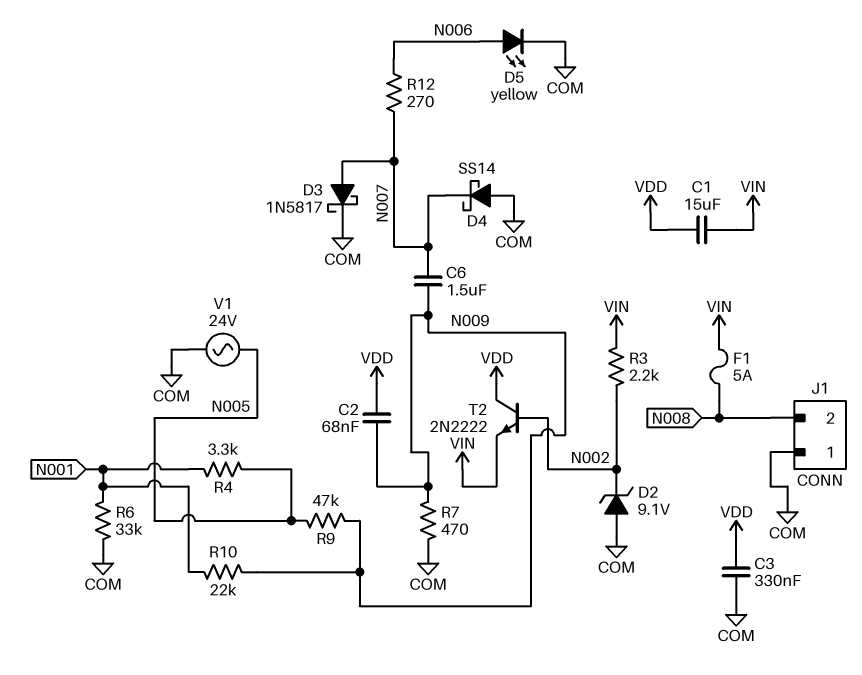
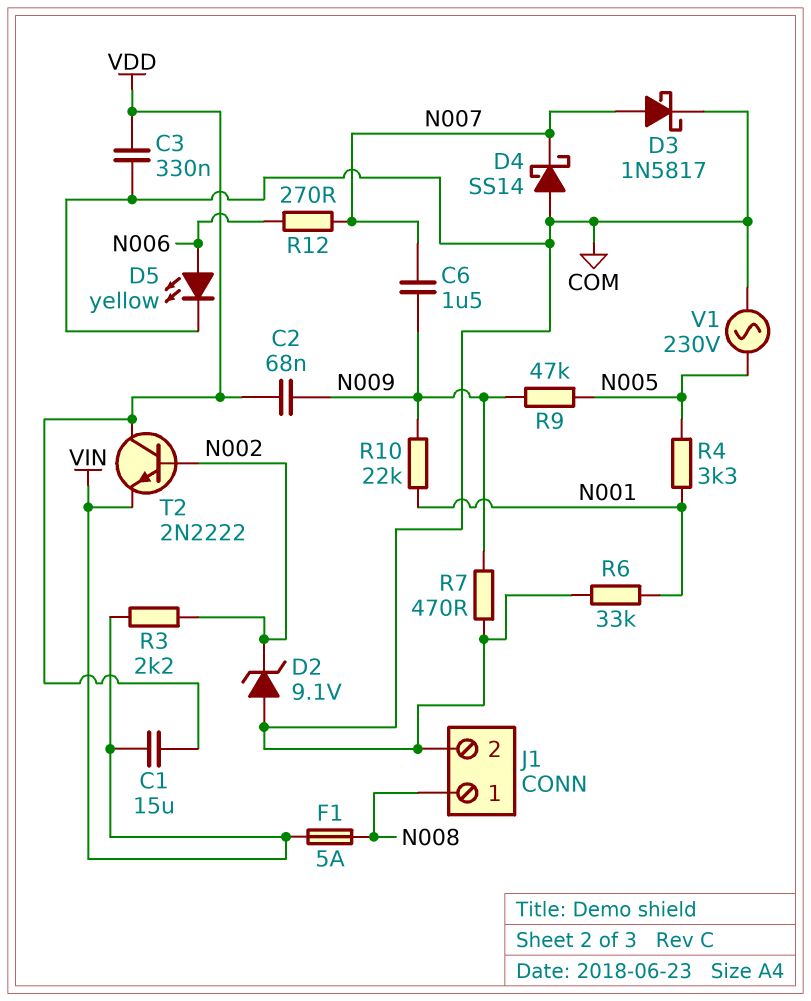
J1 pin 1: COM -> N008
J1 pin 2: N008 -> COM
V1: AC 24V (COM, N005) -> AC 230V (COM, N005)

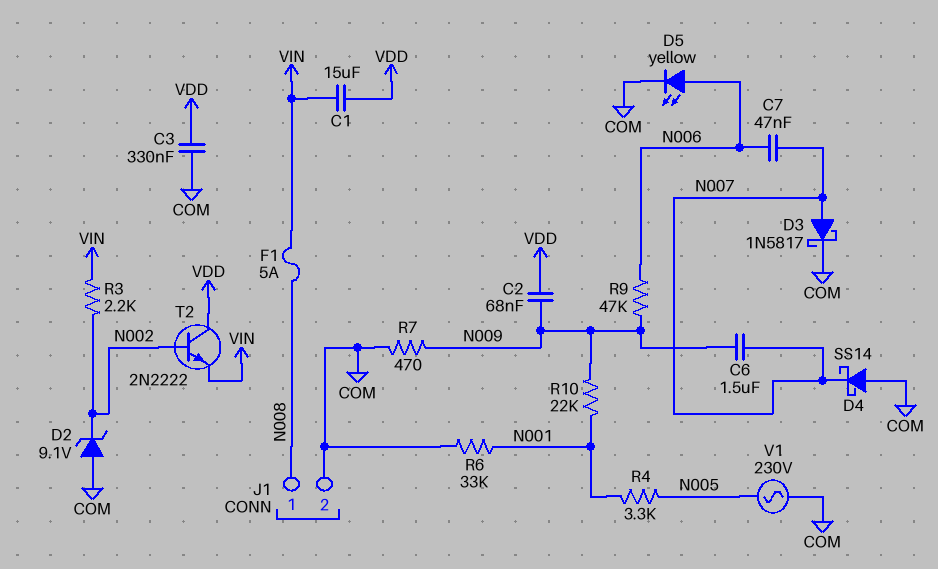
C7: none -> 47nF (N006, N007)
R9: 47k (N005, N009) -> 47k (N006, N009)
R12: 270 (N006, N007) -> none

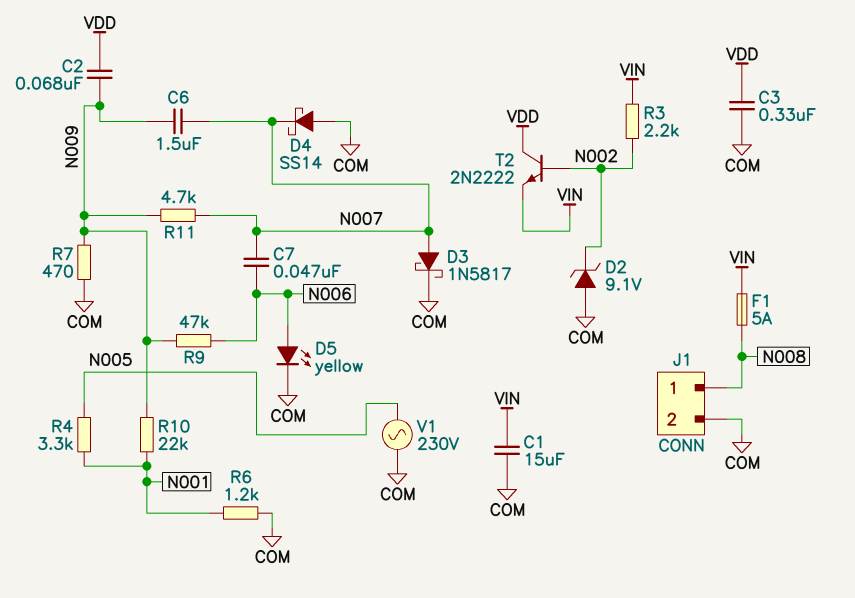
C1: 15uF (VDD, VIN) -> 15uF (COM, VIN)
R6: 33k (COM, N001) -> 1.2k (COM, N001)
R11: none -> 4.7k (N007, N009)

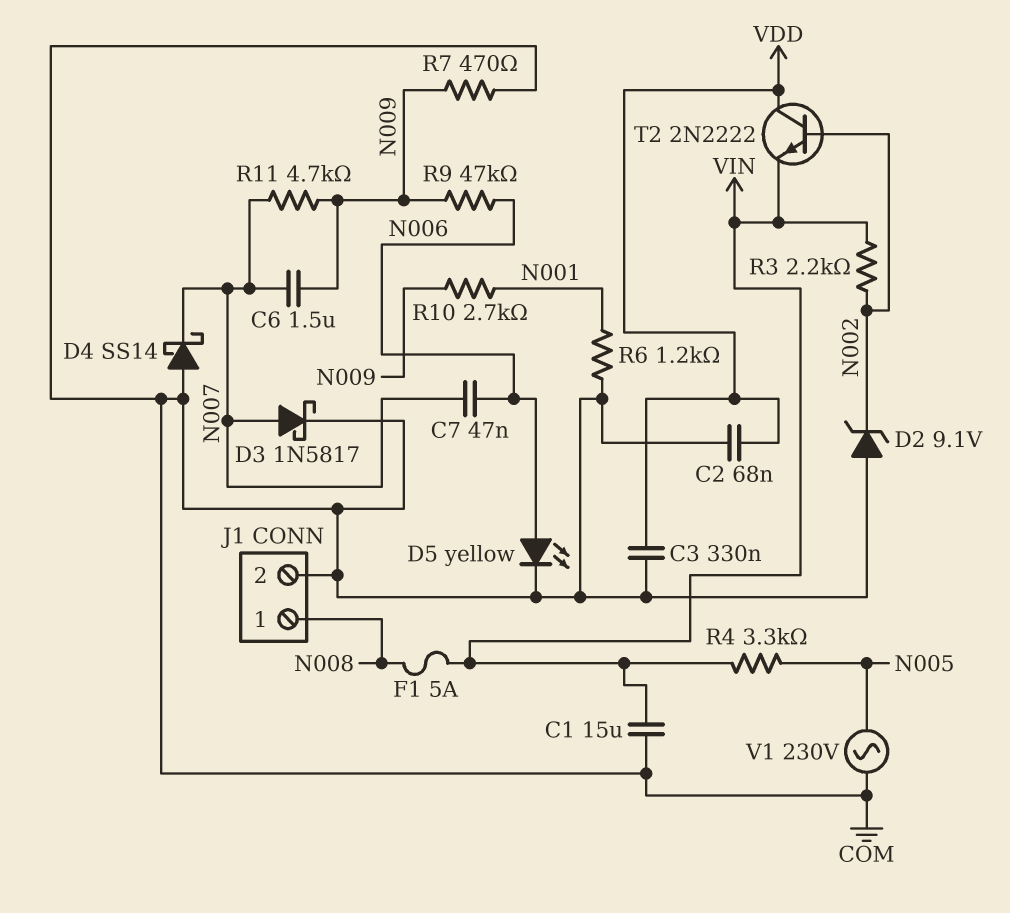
C2: 68nF (N009, VDD) -> 68nF (COM, VDD)
R4: 3.3k (N001, N005) -> 3.3k (N005, VIN)
R10: 22k (N001, N009) -> 2.7k (N001, N009)

